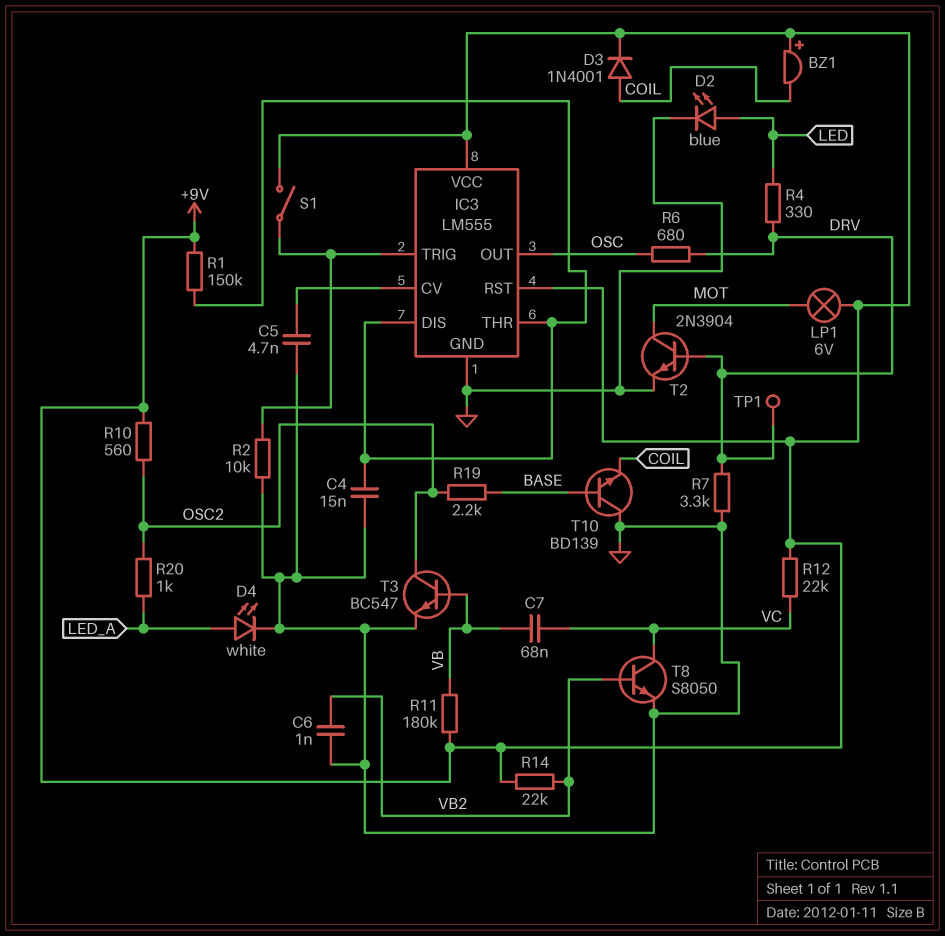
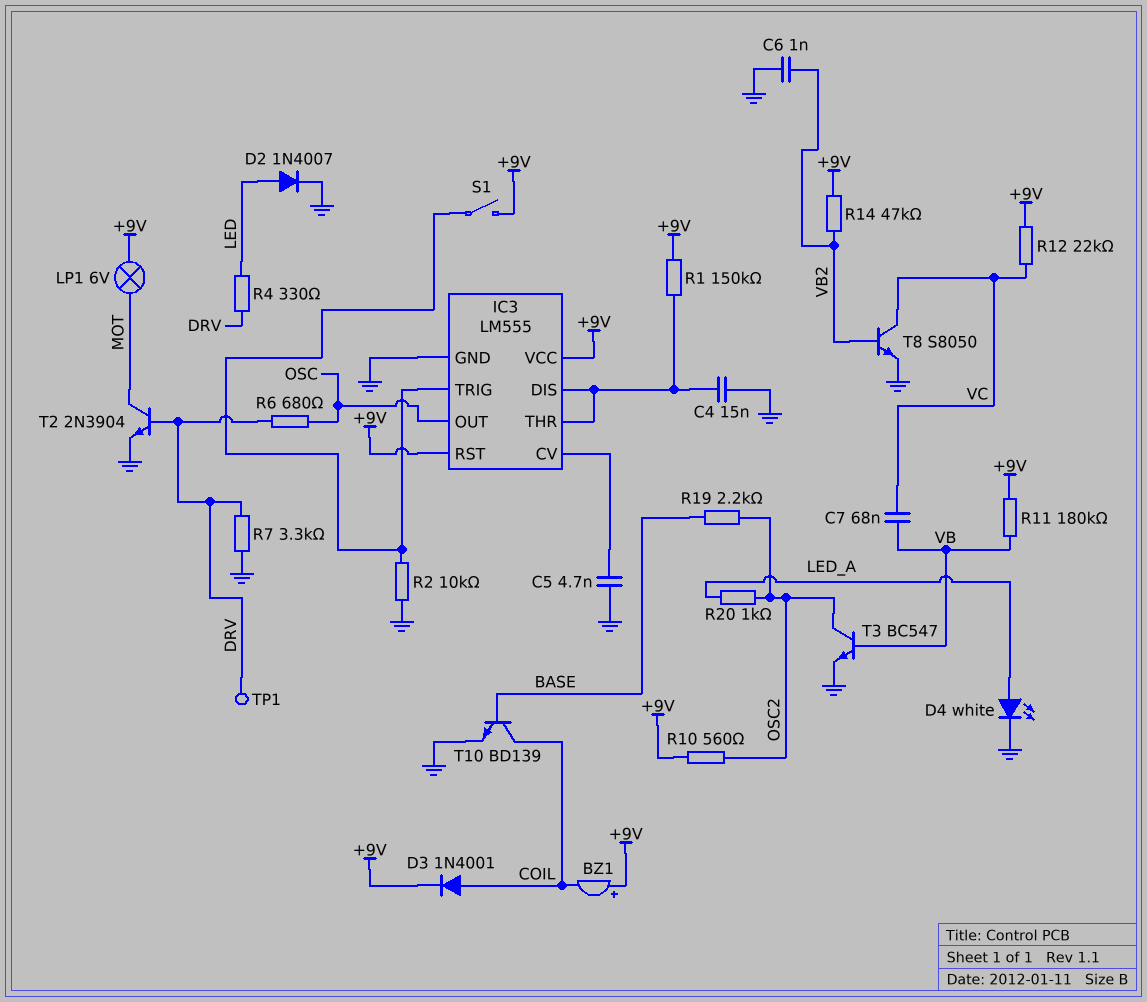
D2: LED blue (A LED, K GND) -> diode 1N4007 (A LED, K GND)
R14: 22k (+9V, VB2) -> 47k (+9V, VB2)
T10: NPN BD139 (B BASE, C GND, E COIL) -> NPN BD139 (B BASE, C COIL, E GND)

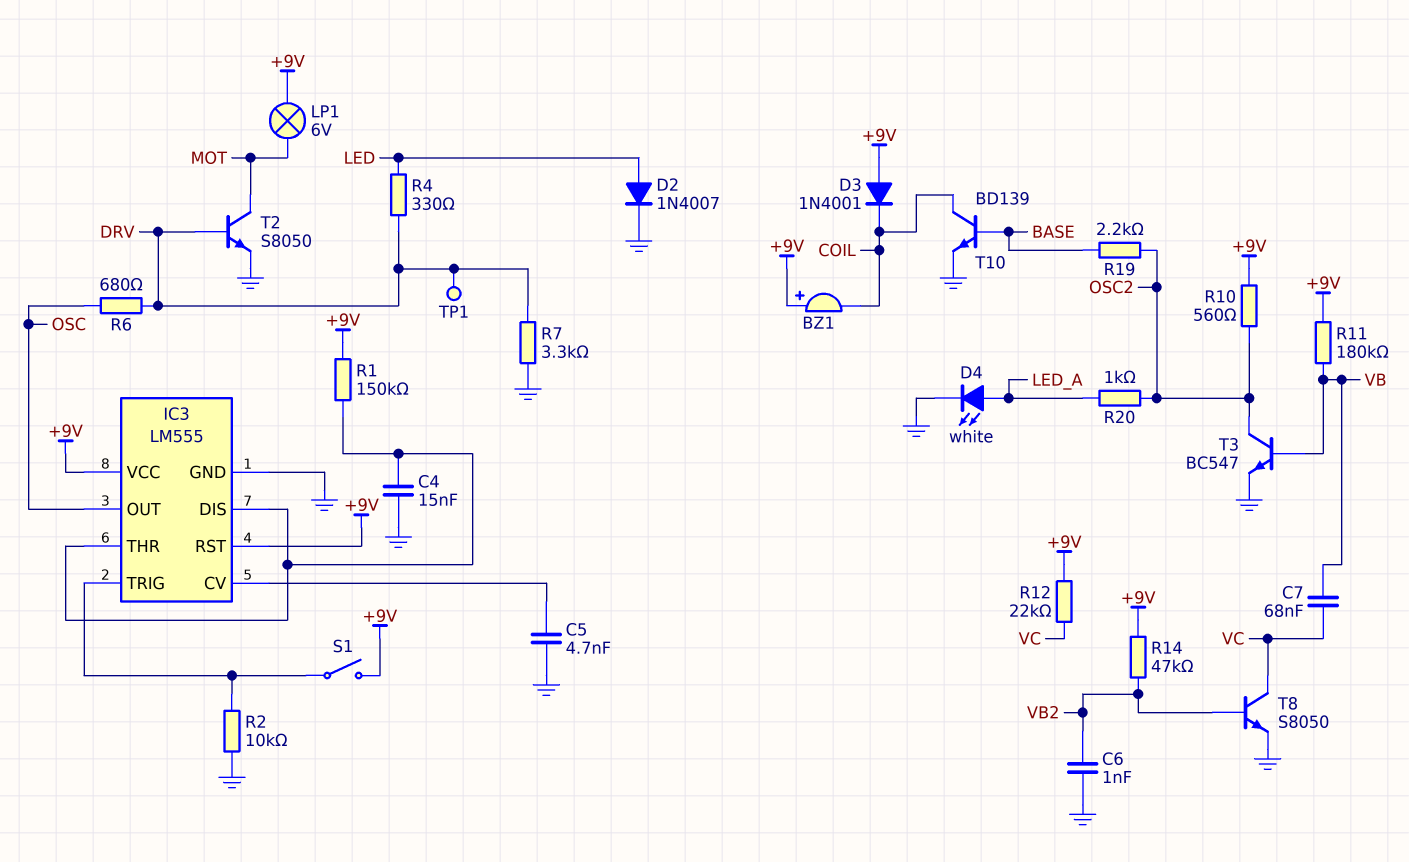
D3: diode 1N4001 (A COIL, K +9V) -> diode 1N4001 (A +9V, K COIL)
T2: NPN 2N3904 (B DRV, C MOT, E GND) -> NPN S8050 (B DRV, C MOT, E GND)

